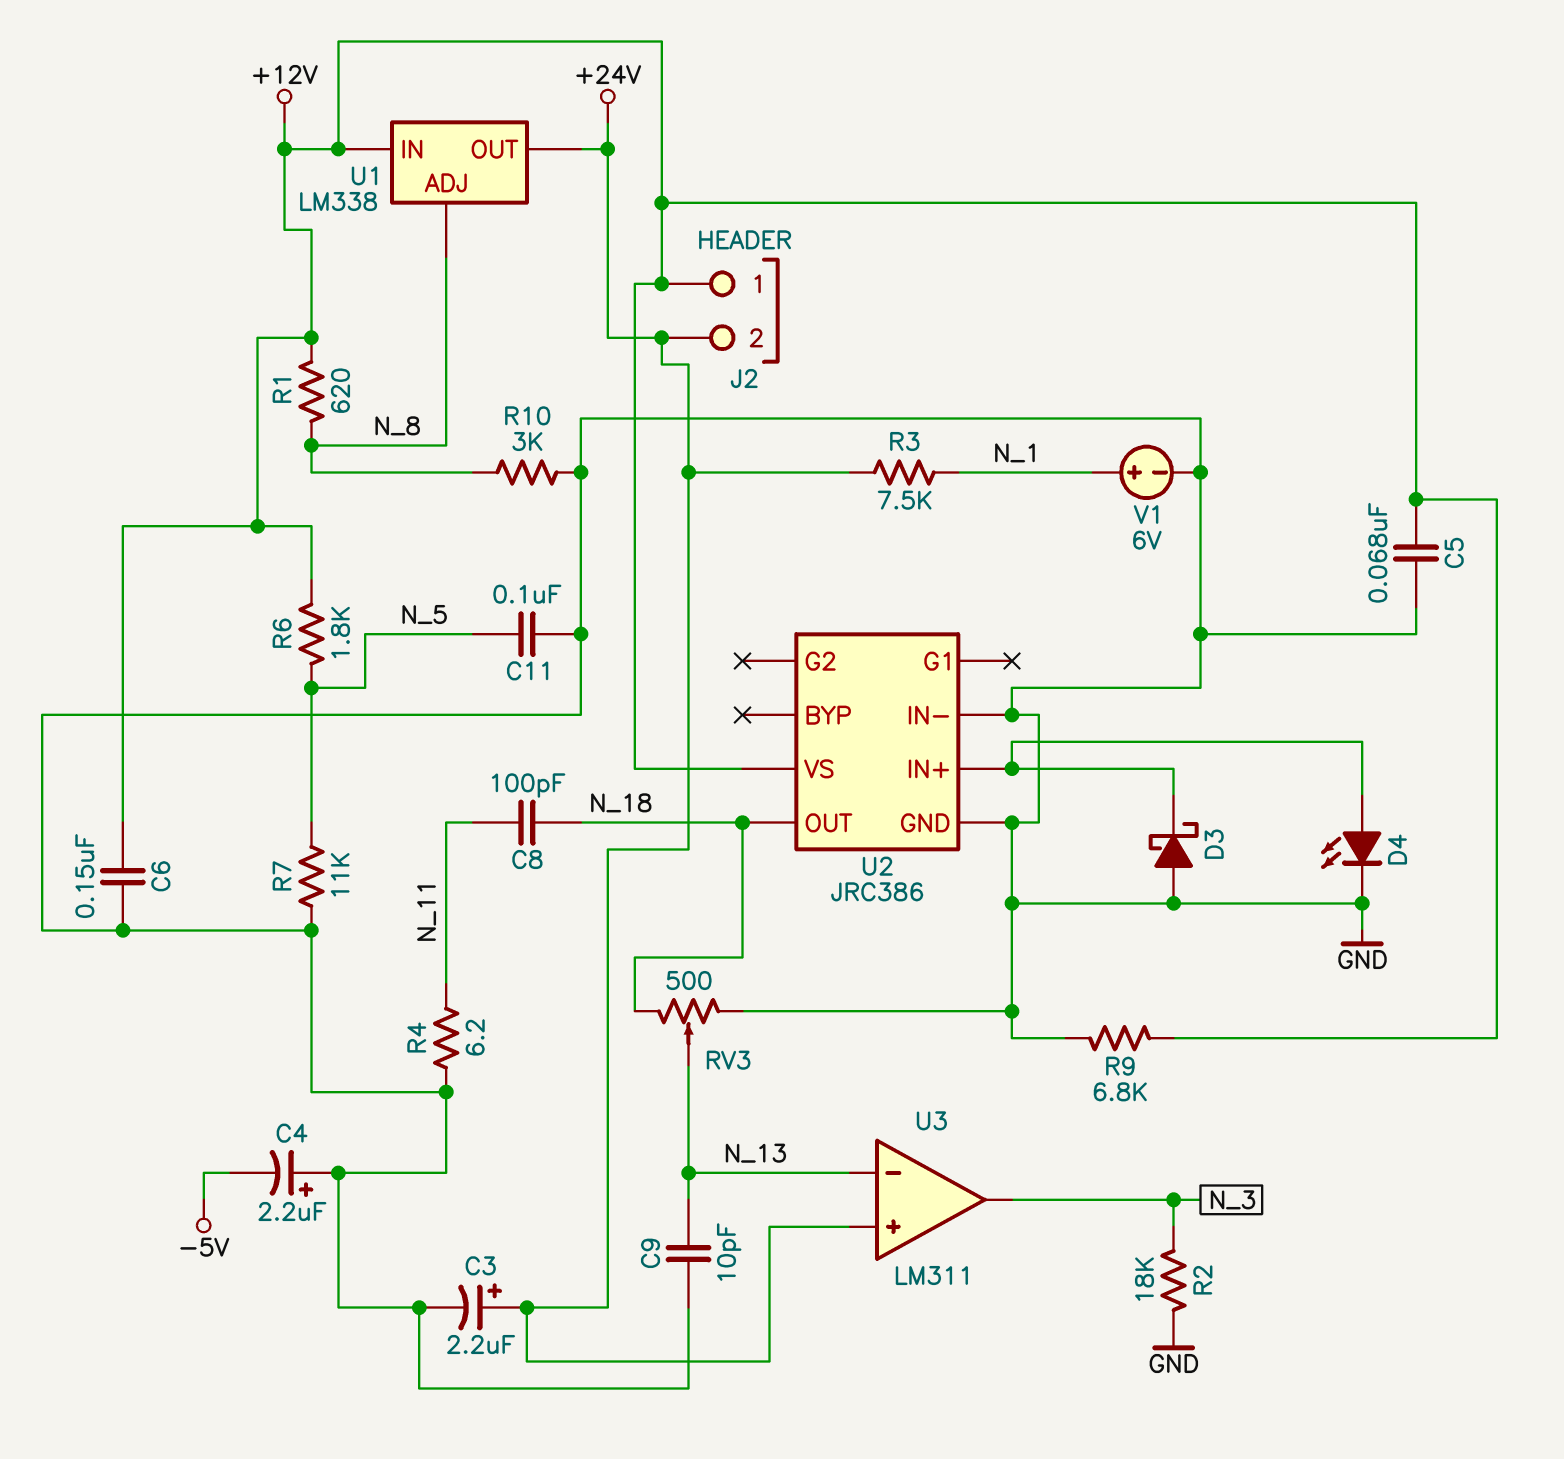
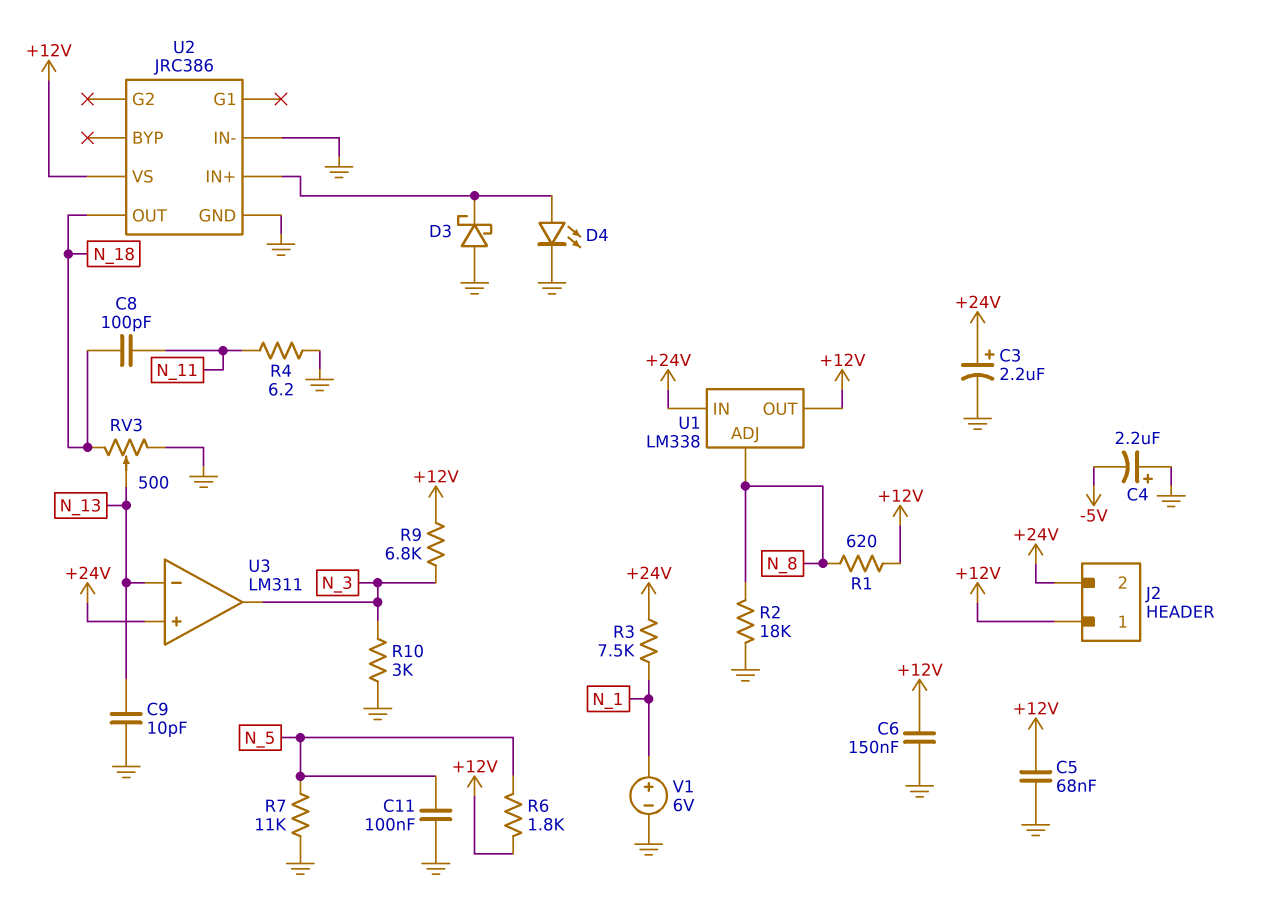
R2: 18k (GND, N_3) -> 18k (GND, N_8)
R9: 6.8k (+12V, GND) -> 6.8k (+12V, N_3)
R10: 3k (GND, N_8) -> 3k (GND, N_3)
U1 pin IN: +12V -> +24V
U1 pin OUT: +24V -> +12V

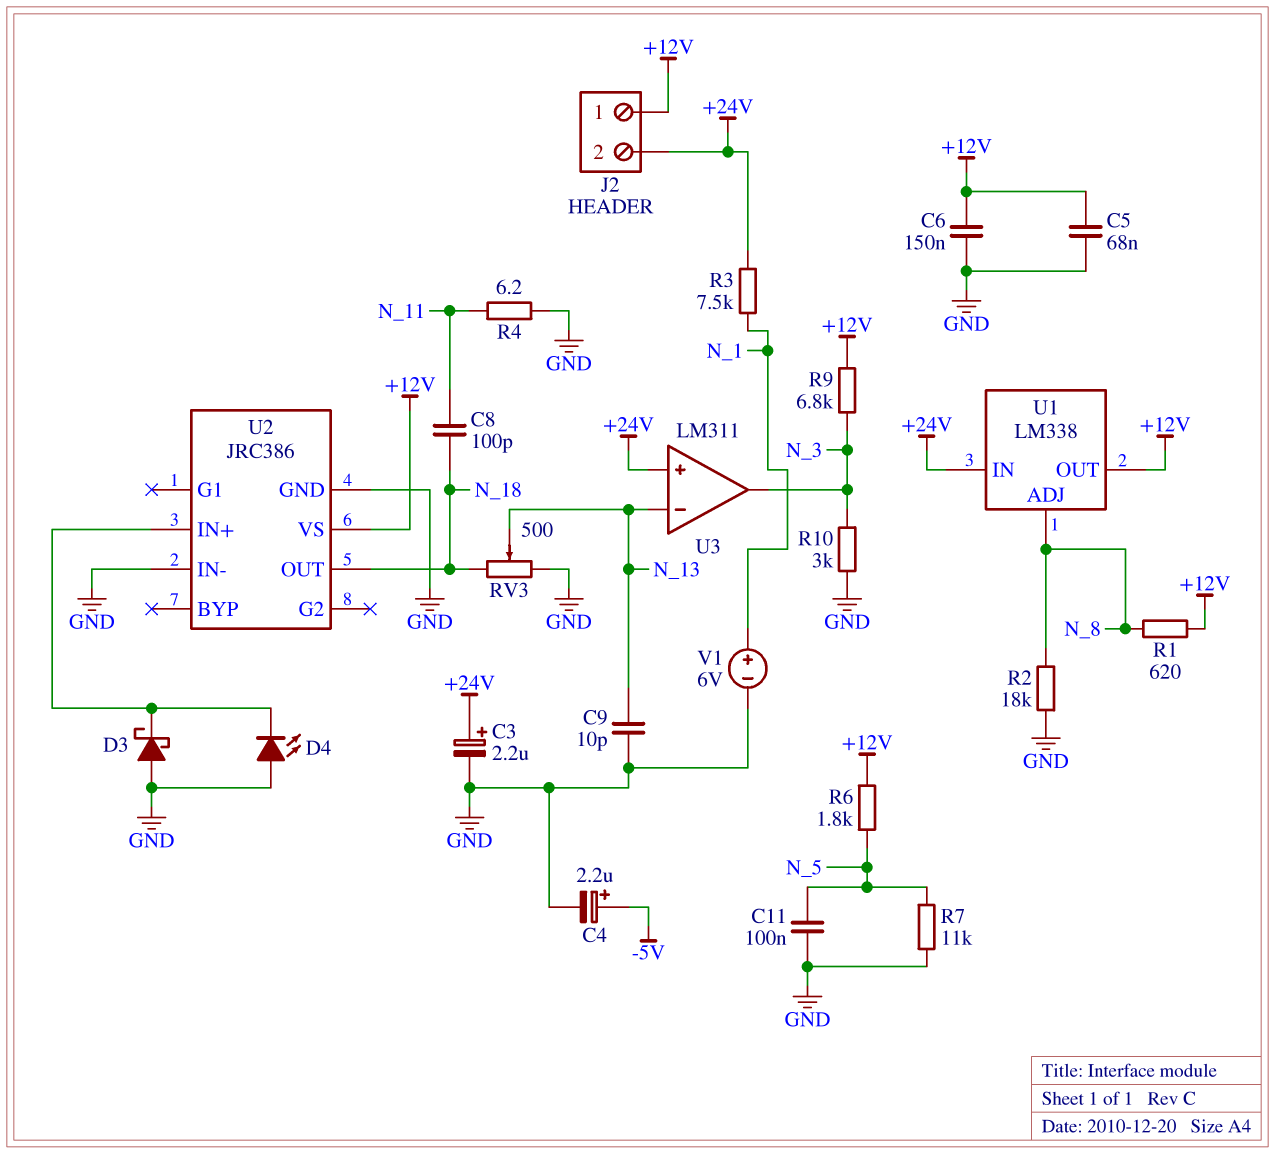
C4: 2.2uF (plus GND, minus -5V) -> 2.2uF (plus -5V, minus GND)
D4: LED (A U2/IN+, K GND) -> LED (A GND, K U2/IN+)

